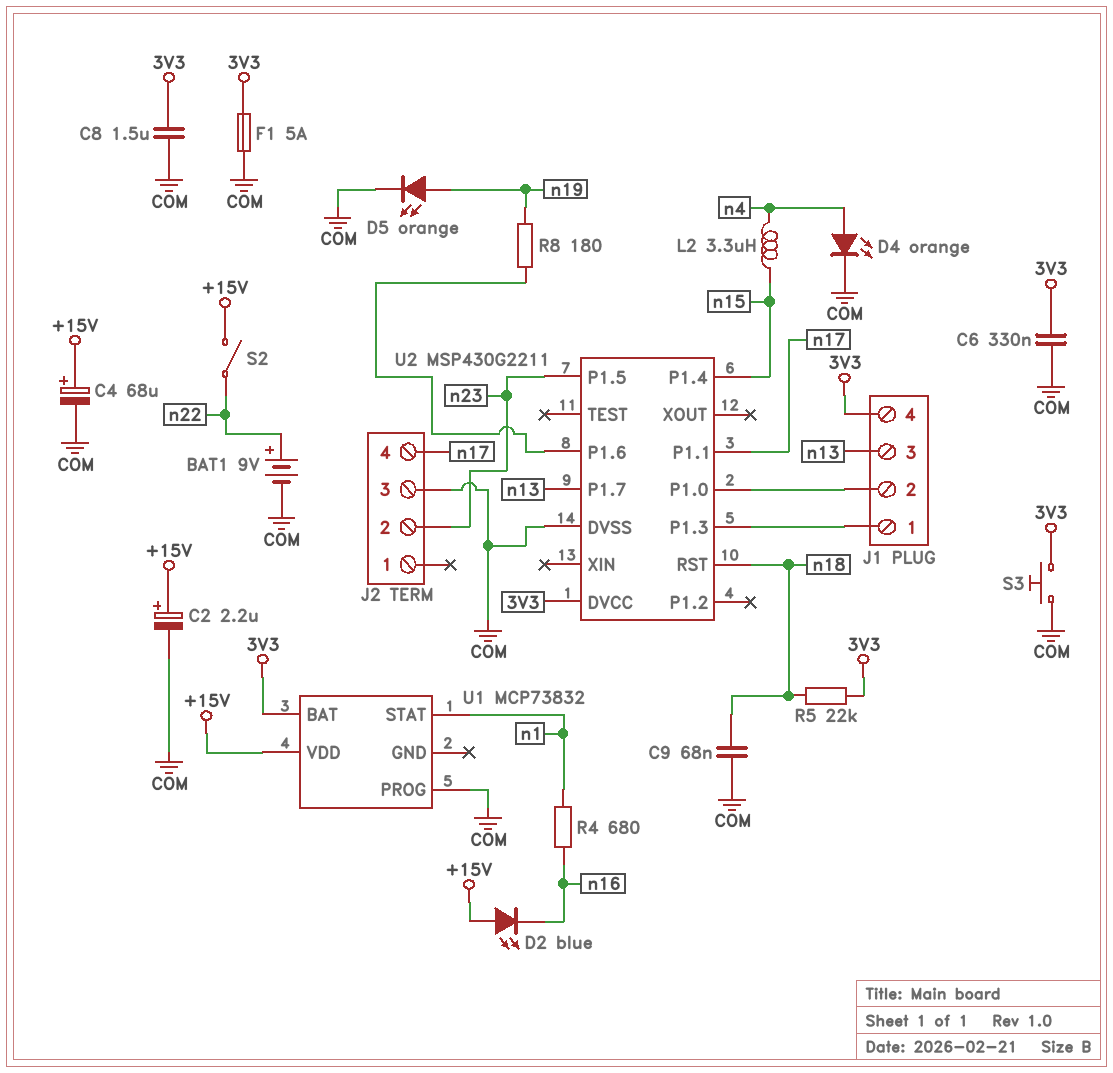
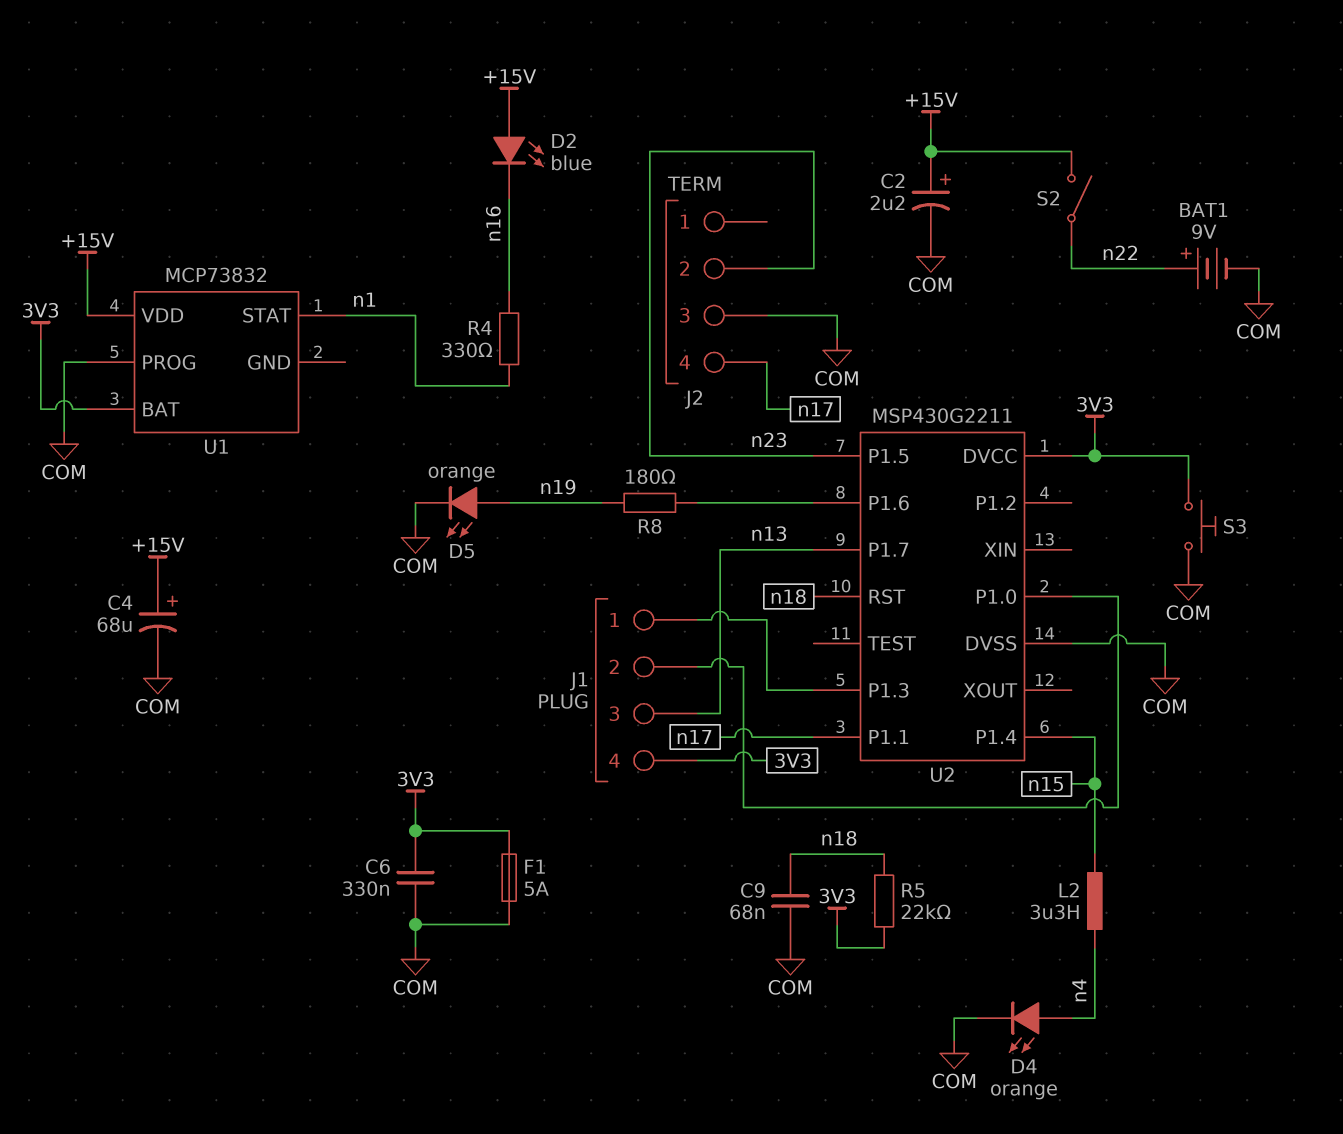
C8: 1.5uF (3V3, COM) -> none
R4: 680 (n1, n16) -> 330 (n1, n16)

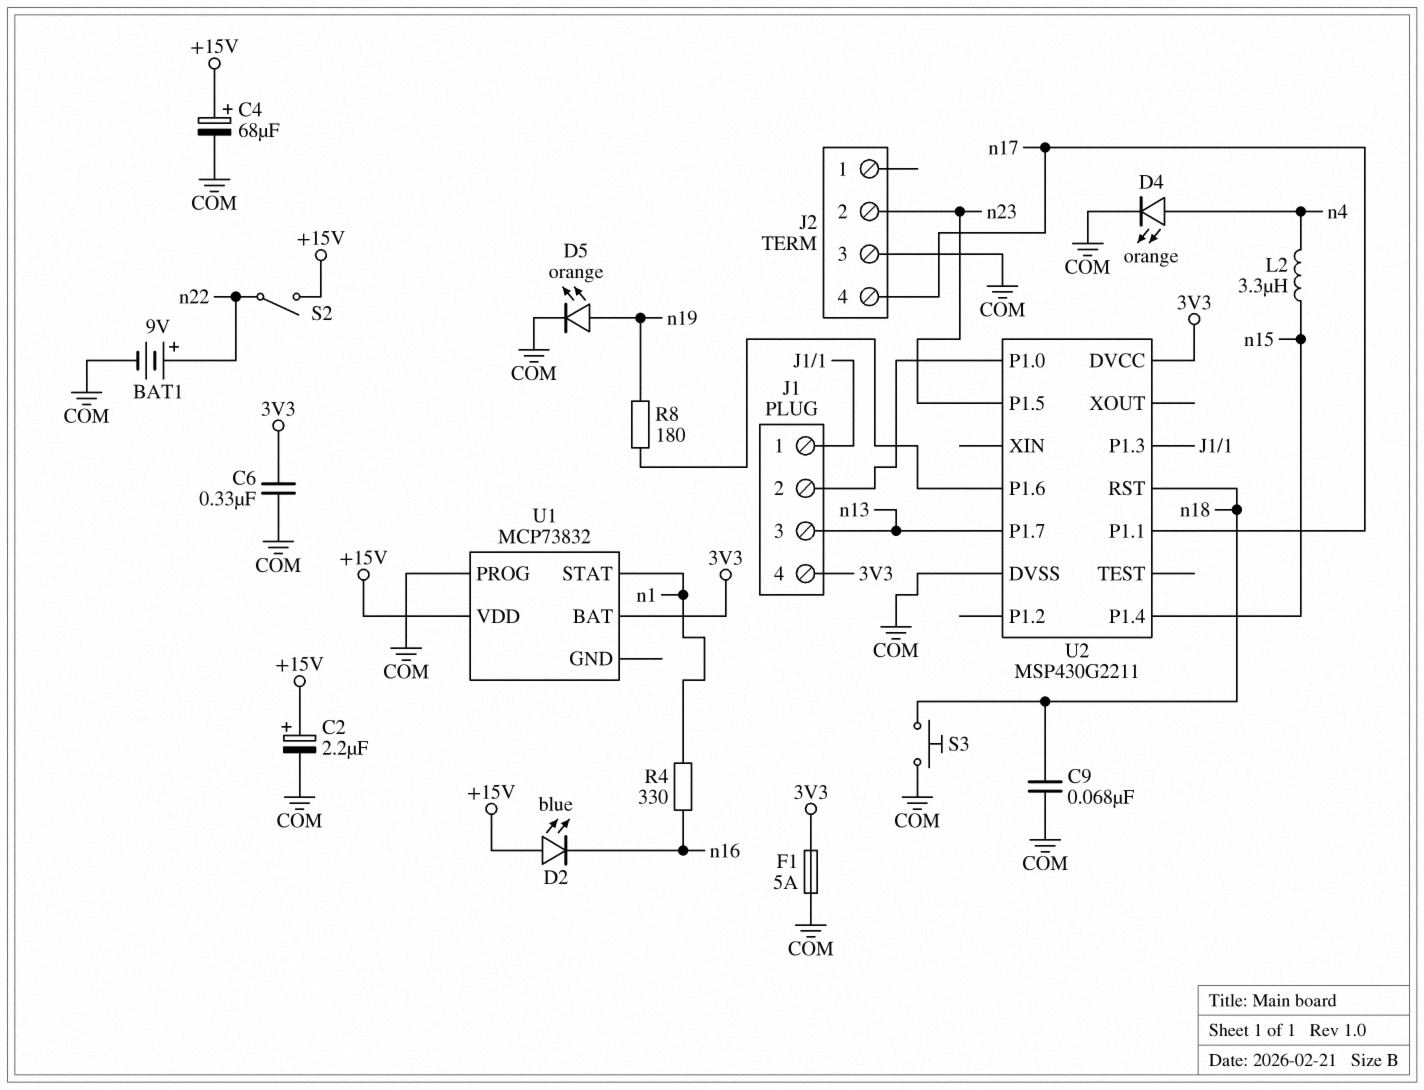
R5: 22k (3V3, n18) -> none
S3: button (3V3, COM) -> button (COM, n18)

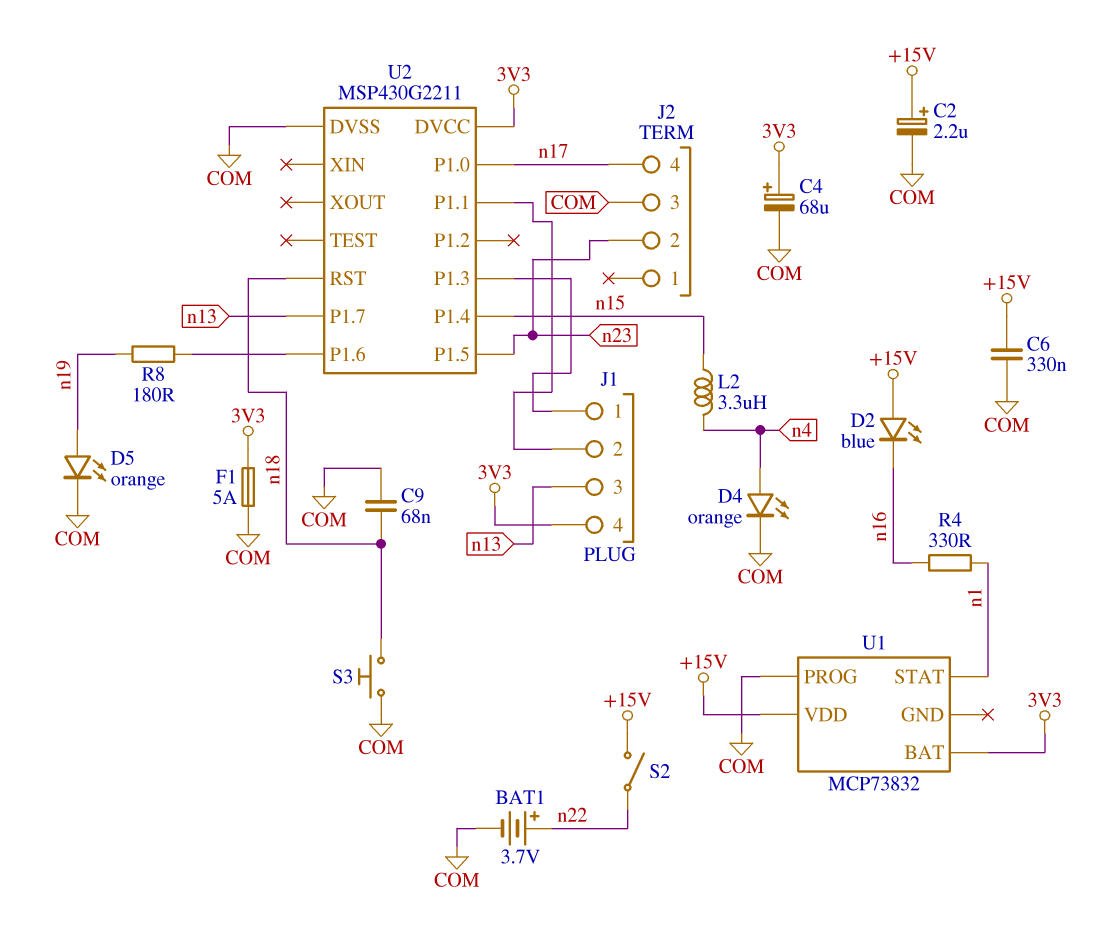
BAT1: 9V (plus n22, minus COM) -> 3.7V (plus n22, minus COM)
C4: 68uF (plus +15V, minus COM) -> 68uF (plus 3V3, minus COM)
C6: 330nF (3V3, COM) -> 330nF (+15V, COM)
U2 pin P1.0: J1/2 -> n17
U2 pin P1.1: n17 -> J1/2

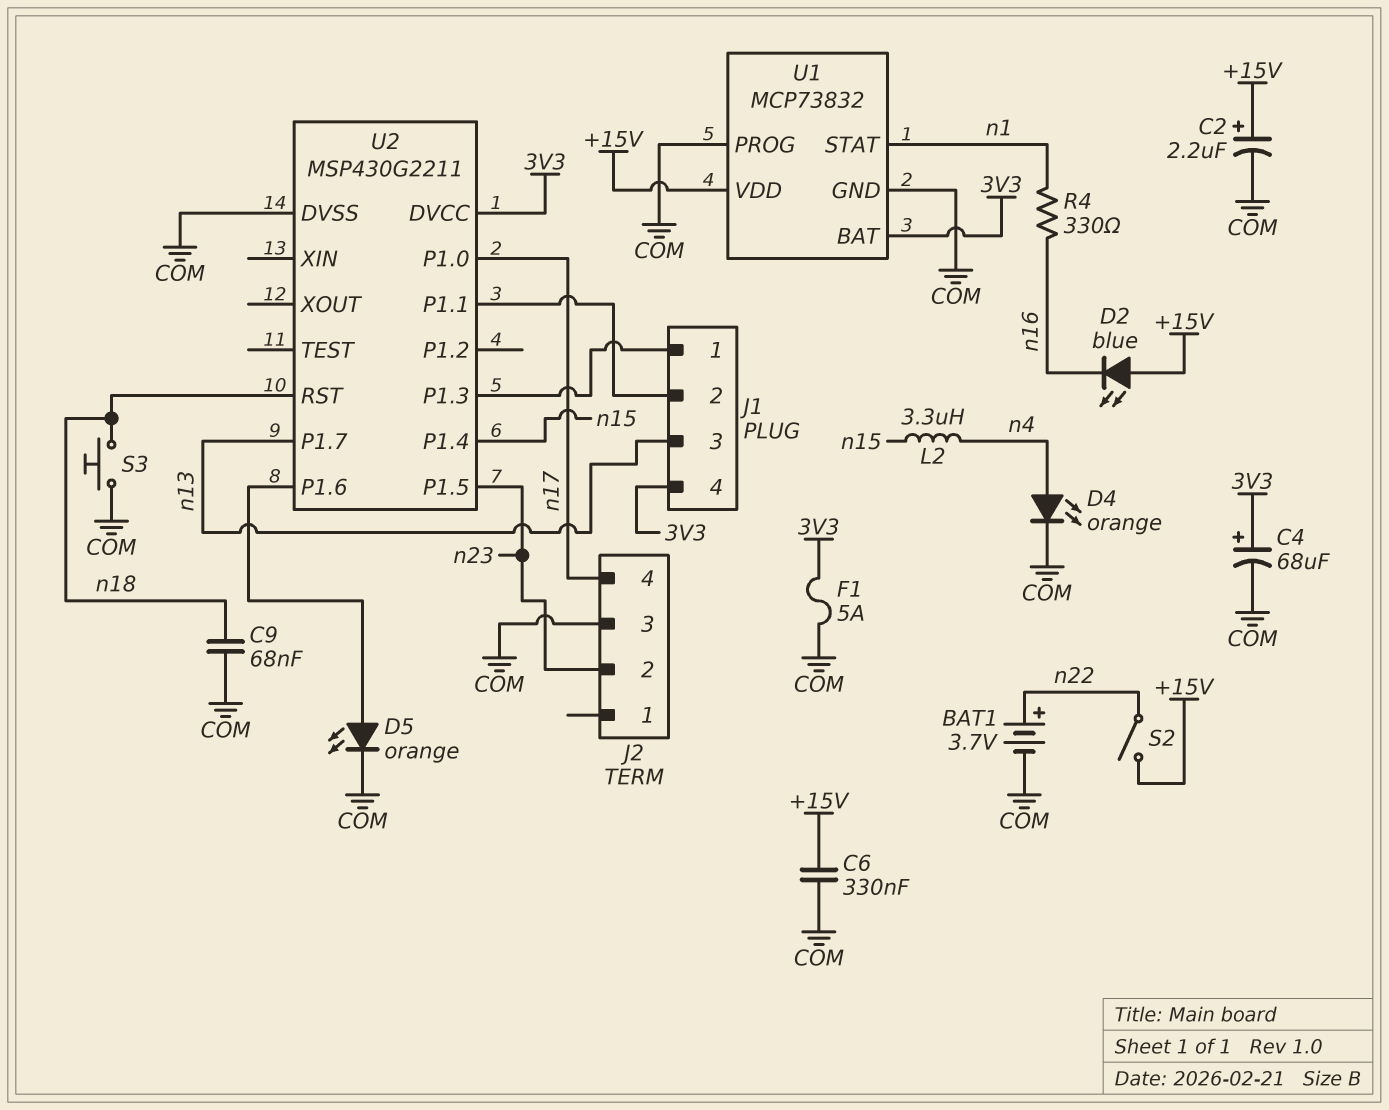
D5: LED orange (A n19, K COM) -> LED orange (A U2/P1.6, K COM)
R8: 180 (U2/P1.6, n19) -> none
U1 pin GND: none -> COM

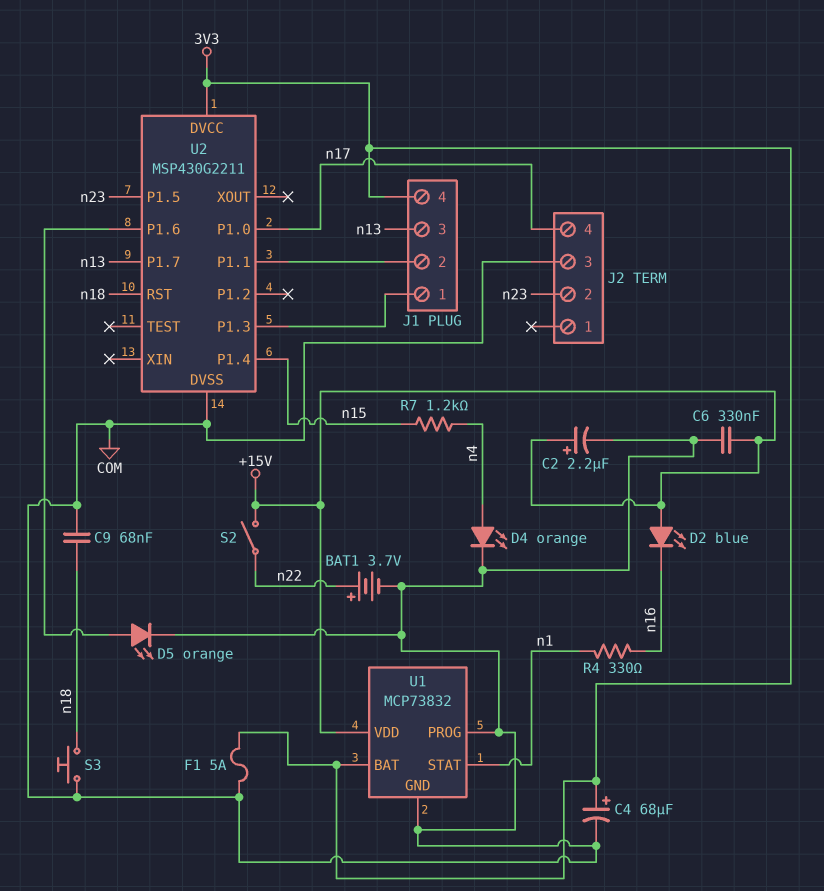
L2: 3.3uH (n4, n15) -> none
R7: none -> 1.2k (n4, n15)

